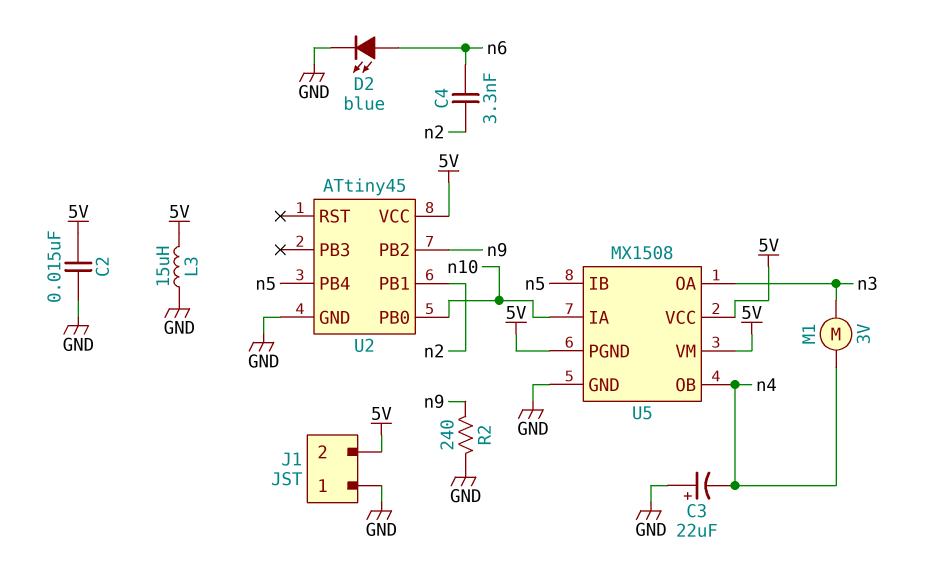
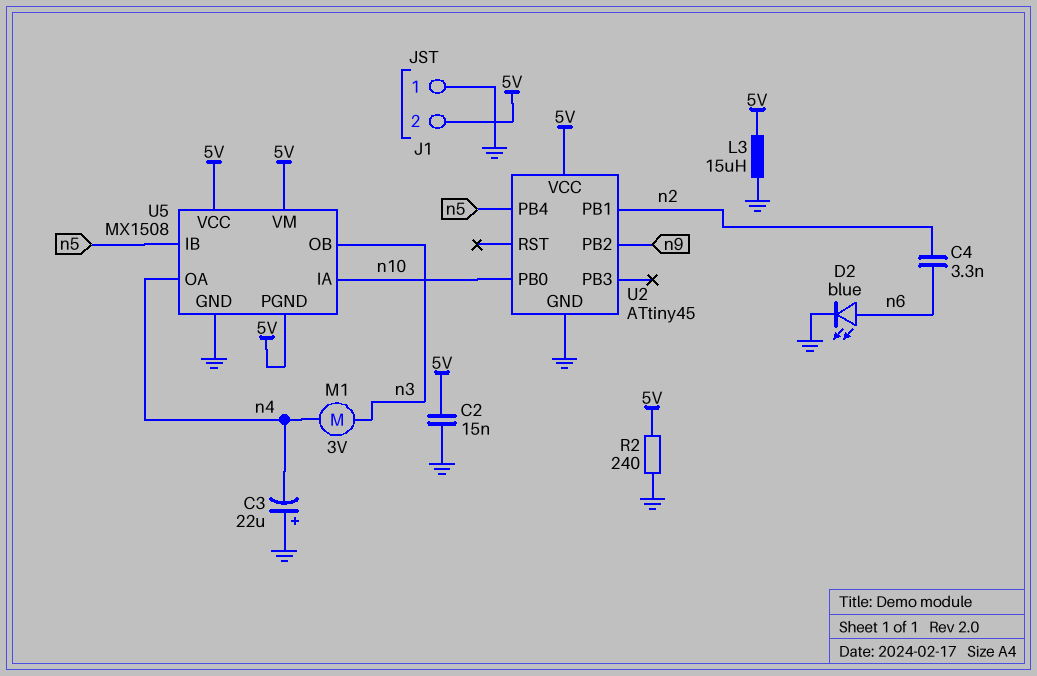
R2: 240 (GND, n9) -> 240 (5V, GND)
U5 pin OA: n3 -> n4
U5 pin OB: n4 -> n3

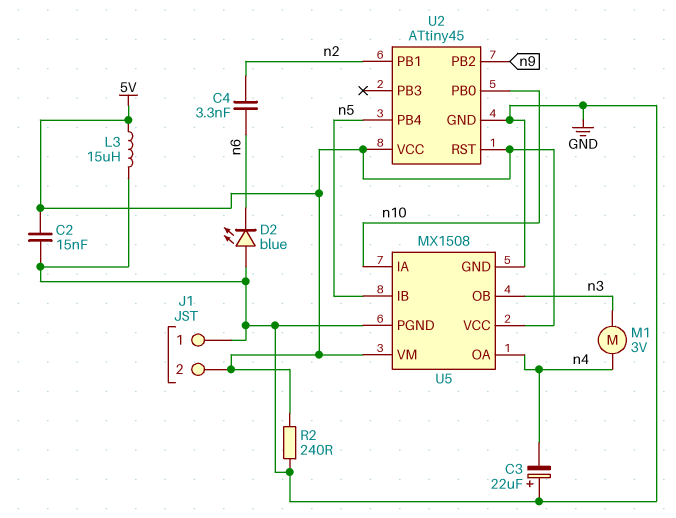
D2: LED blue (A n6, K GND) -> LED blue (A GND, K n6)
U2 pin RST: none -> 5V
U5 pin PGND: 5V -> GND

